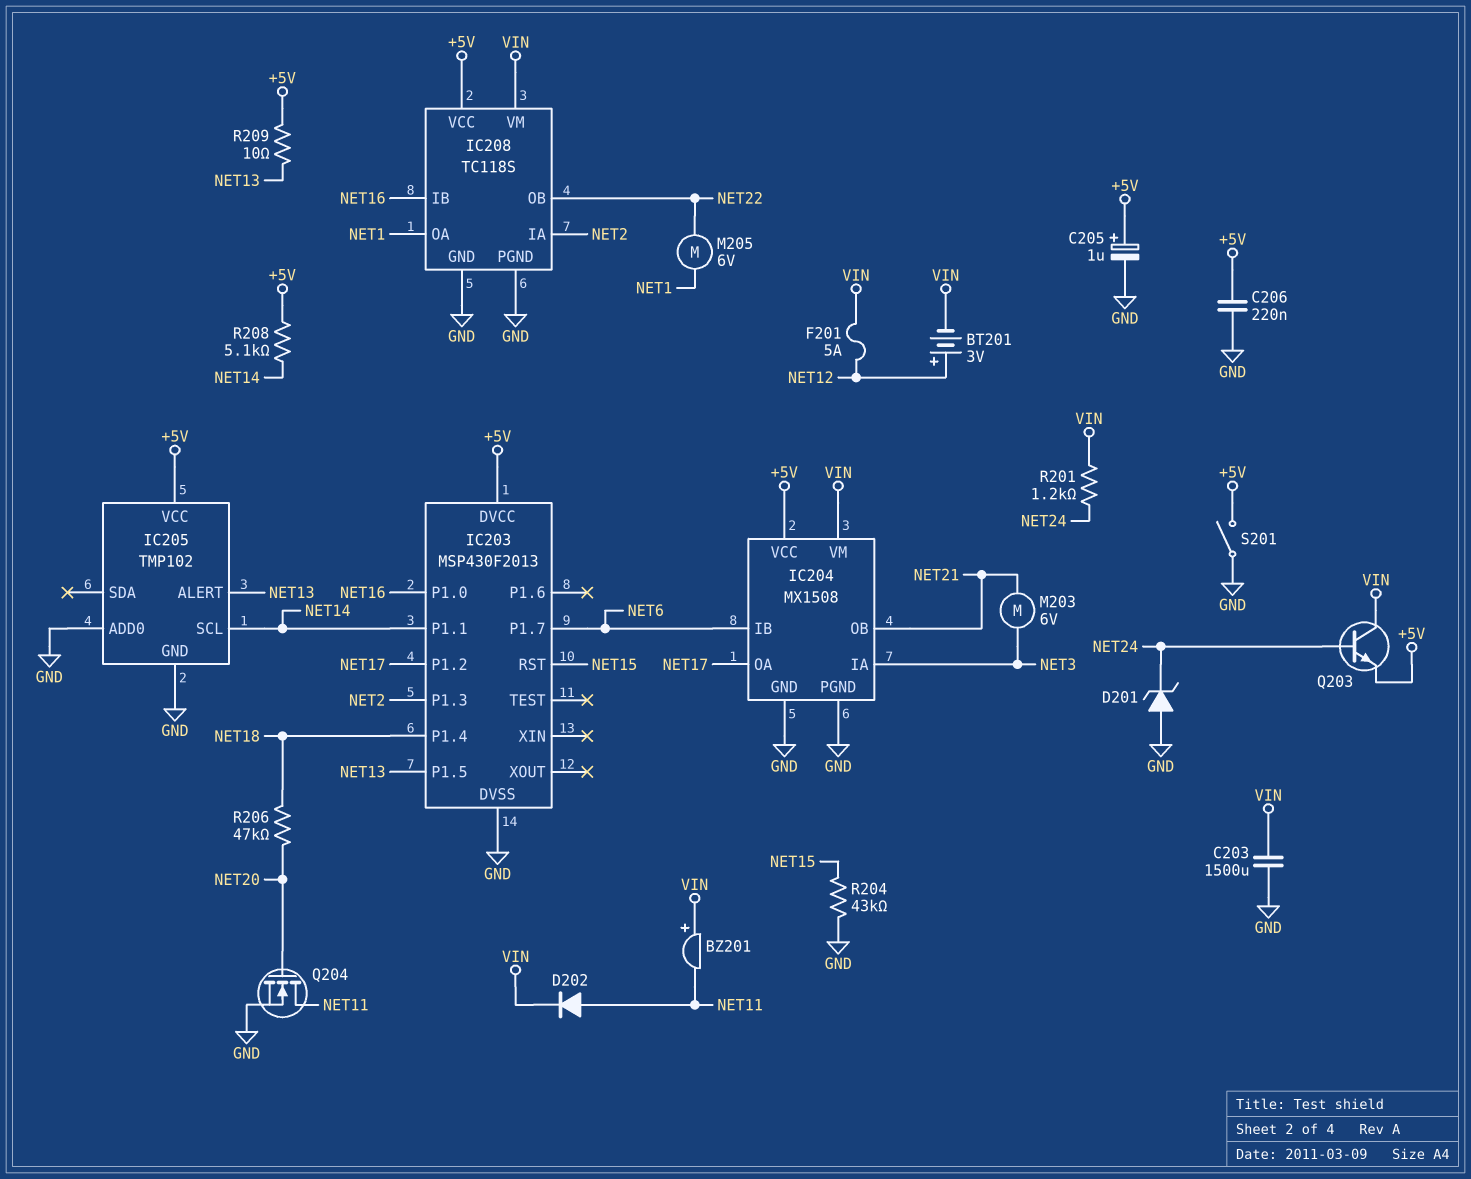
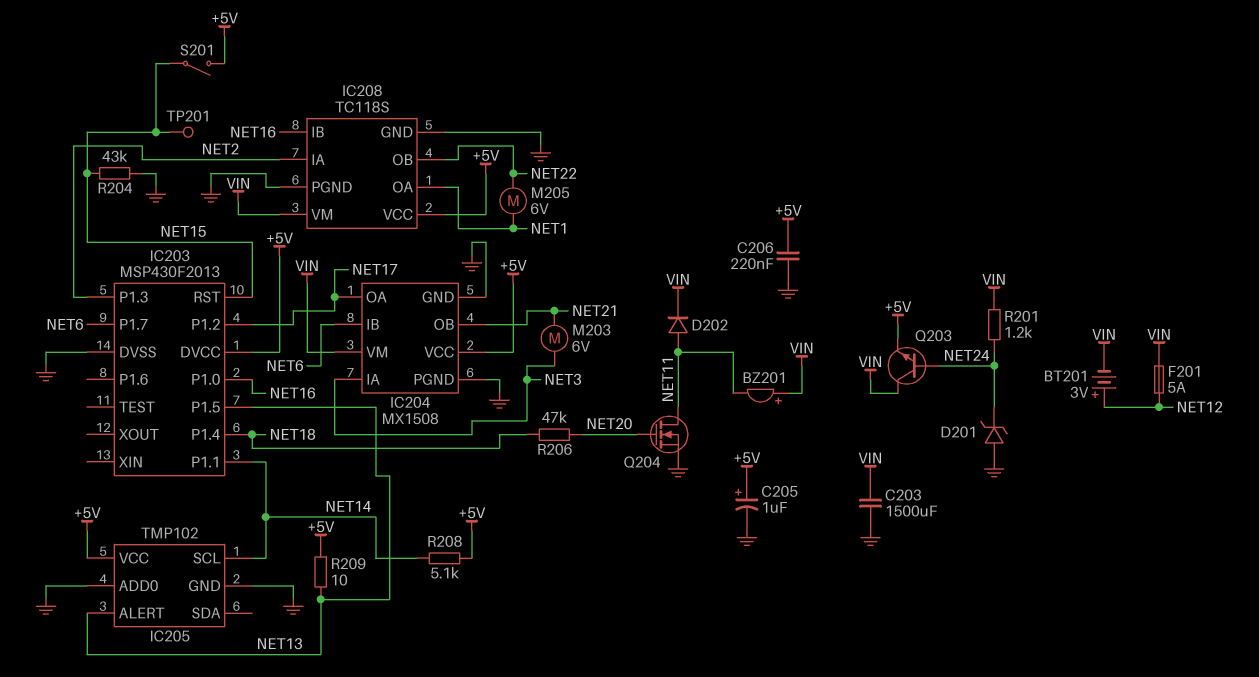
S201: switch (+5V, GND) -> switch (+5V, NET15)
TP201: none -> test point (NET15)

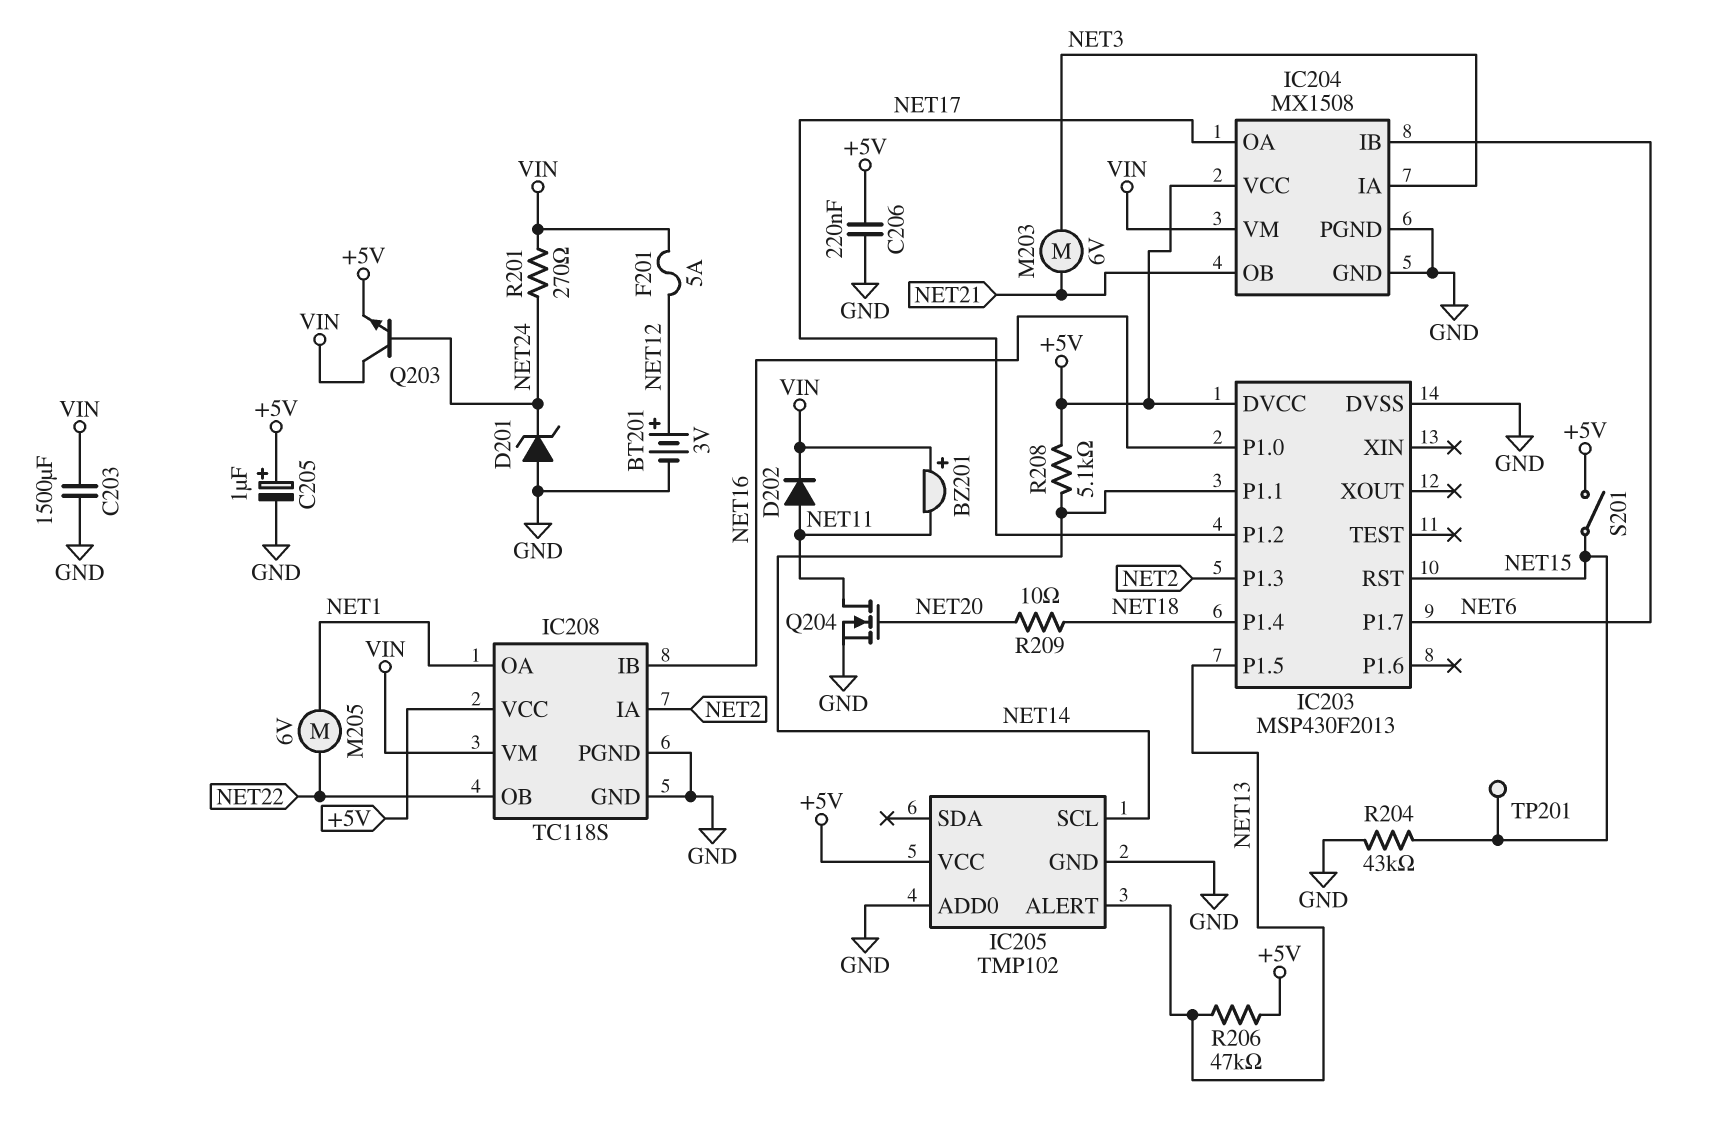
BT201: 3V (plus NET12, minus VIN) -> 3V (plus NET12, minus GND)
R201: 1.2k (NET24, VIN) -> 270 (NET24, VIN)
R206: 47k (NET18, NET20) -> 47k (+5V, NET13)
R209: 10 (+5V, NET13) -> 10 (NET18, NET20)

